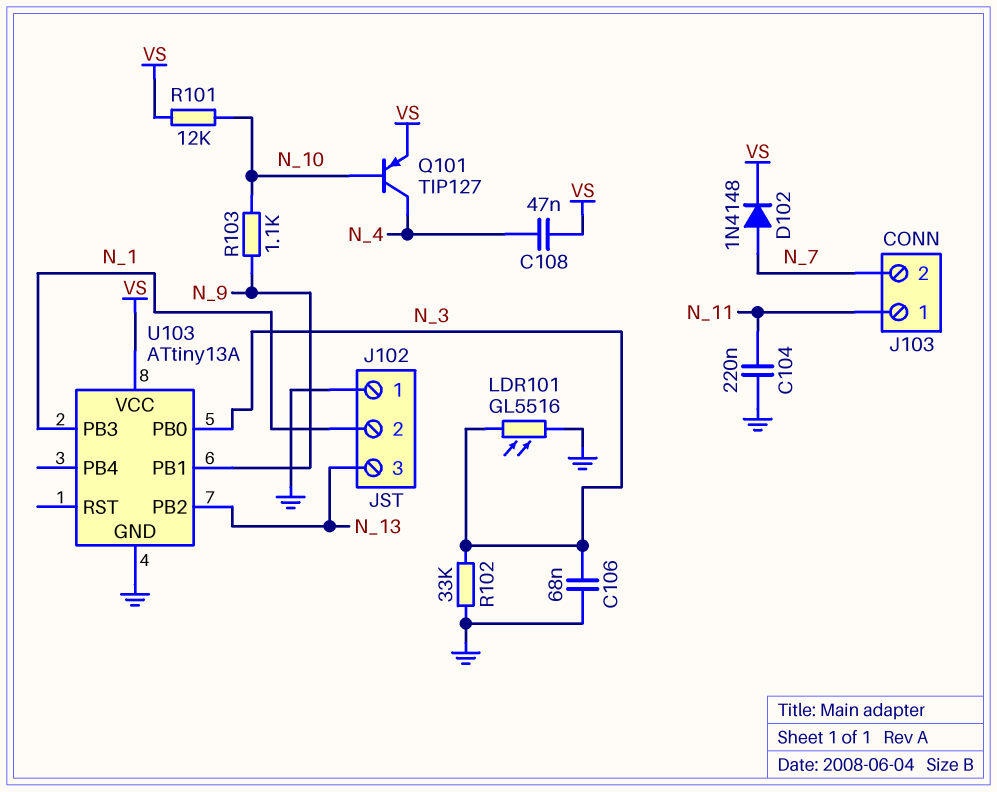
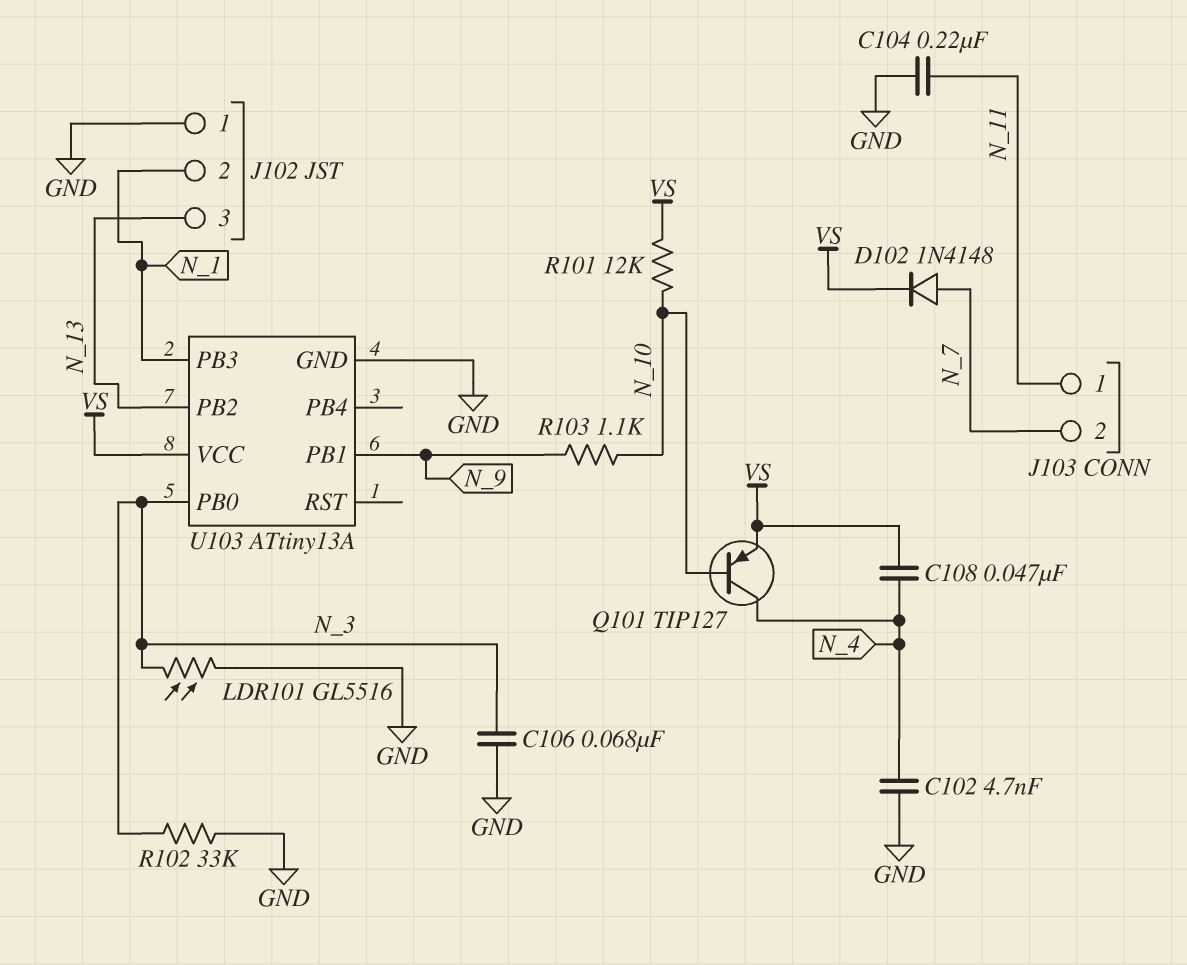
C102: none -> 4.7nF (GND, N_4)

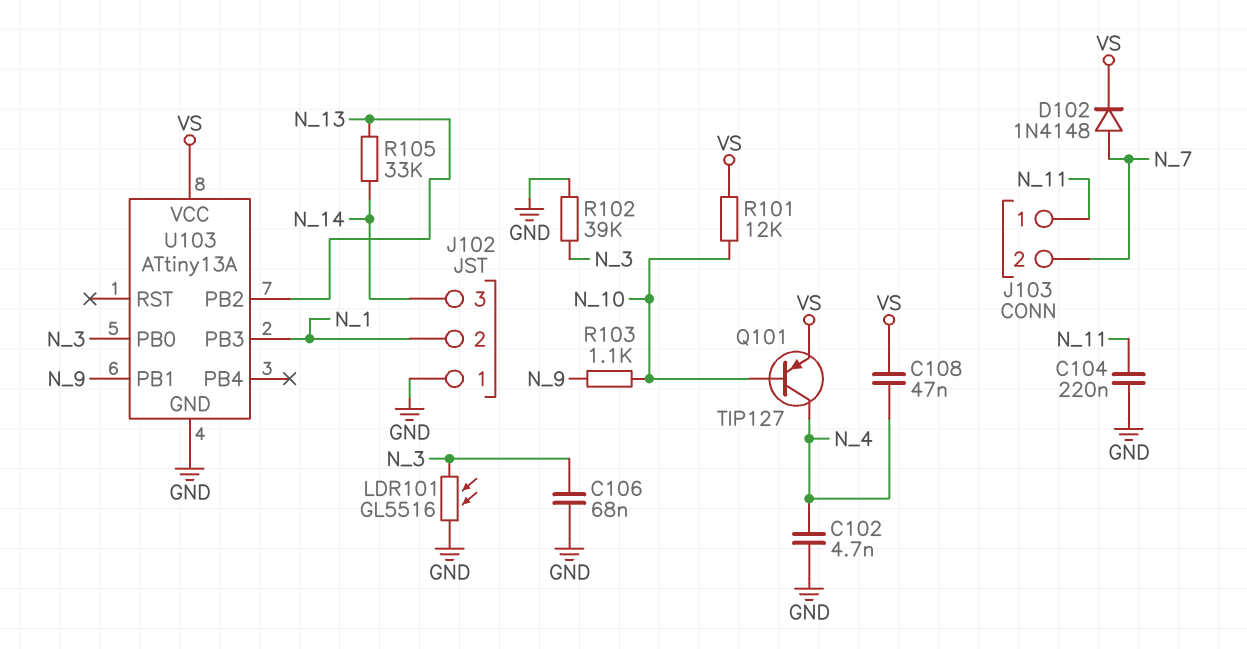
J102 pin 3: N_13 -> N_14
R102: 33k (GND, N_3) -> 39k (GND, N_3)
R105: none -> 33k (N_13, N_14)

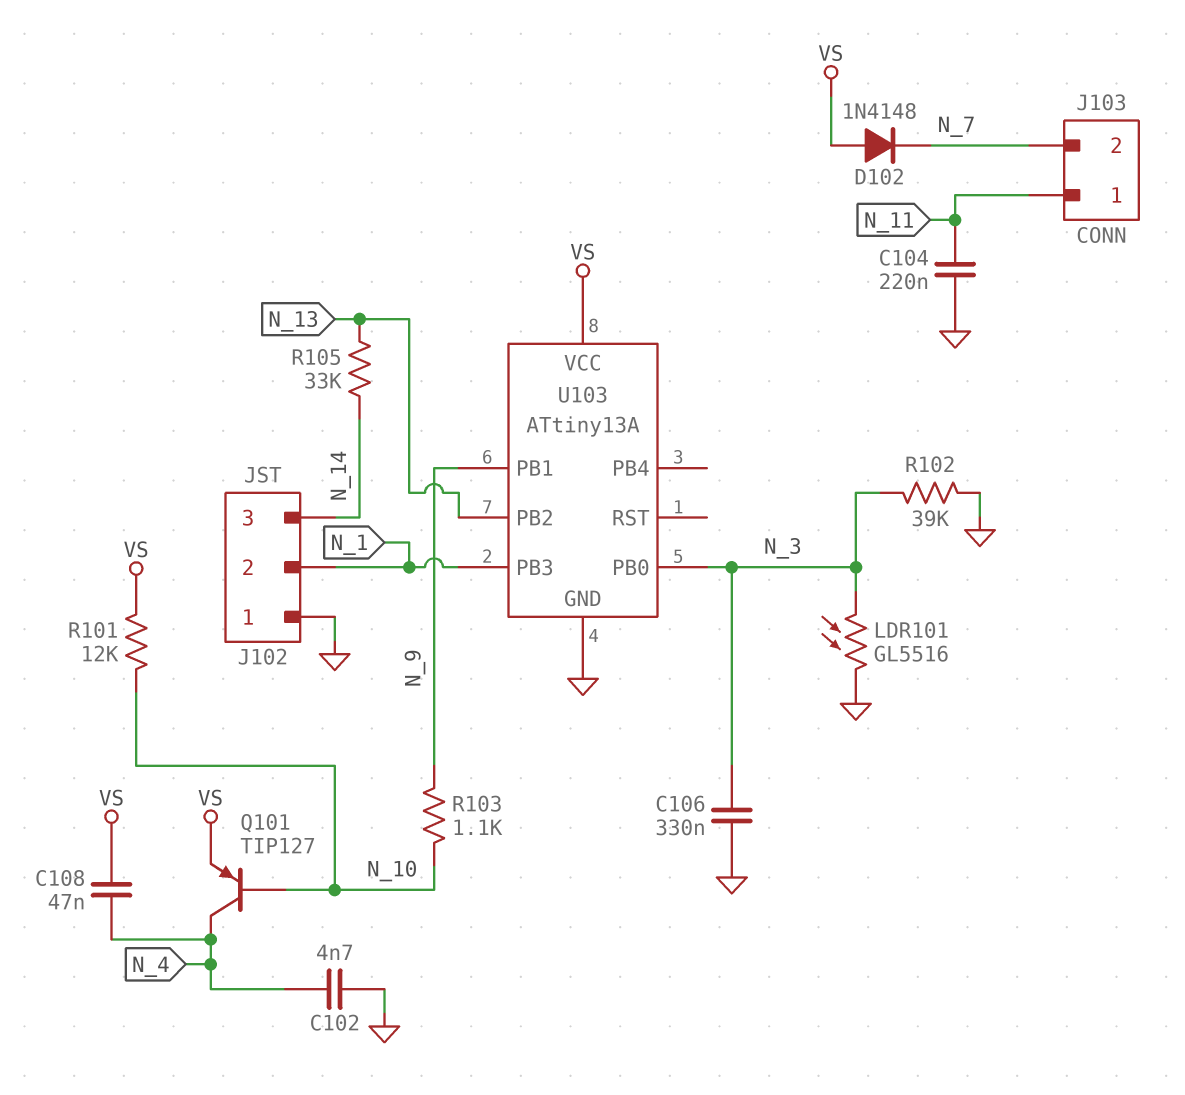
C106: 68nF (GND, N_3) -> 330nF (GND, N_3)
D102: diode 1N4148 (A N_7, K VS) -> diode 1N4148 (A VS, K N_7)

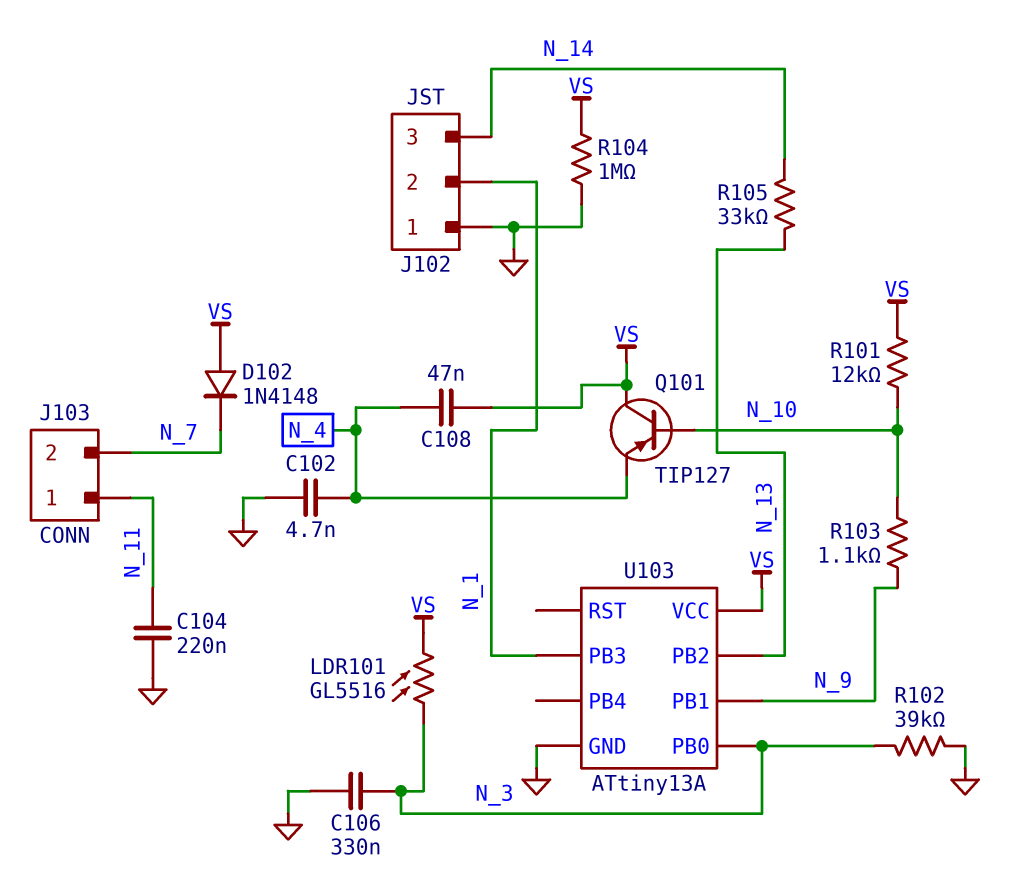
LDR101: GL5516 (GND, N_3) -> GL5516 (N_3, VS)
Q101: PNP TIP127 (B N_10, C N_4, E VS) -> PNP TIP127 (B N_10, C VS, E N_4)
R104: none -> 1M (GND, VS)

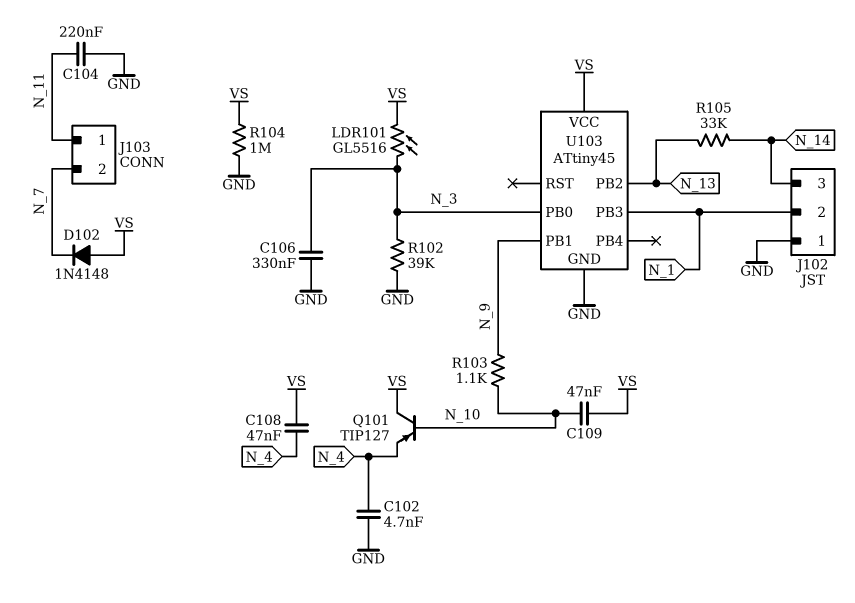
C109: none -> 47nF (N_10, VS)
R101: 12k (N_10, VS) -> none
U103: ATtiny13A -> ATtiny45

